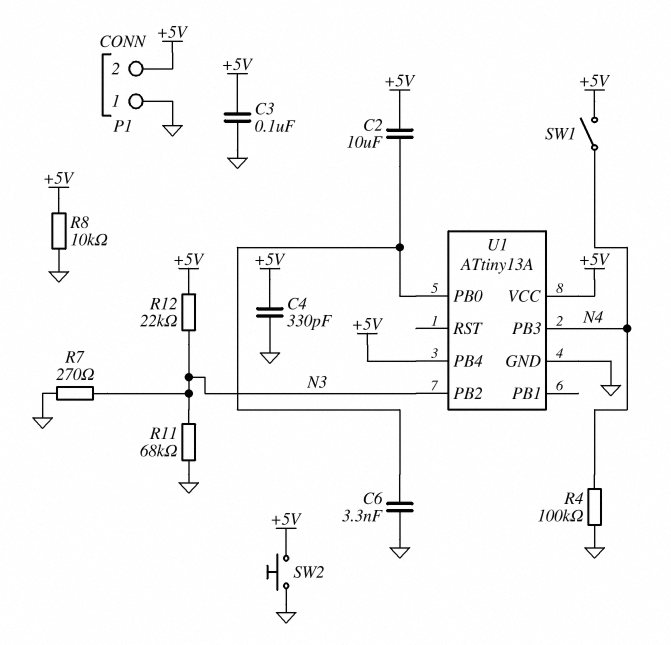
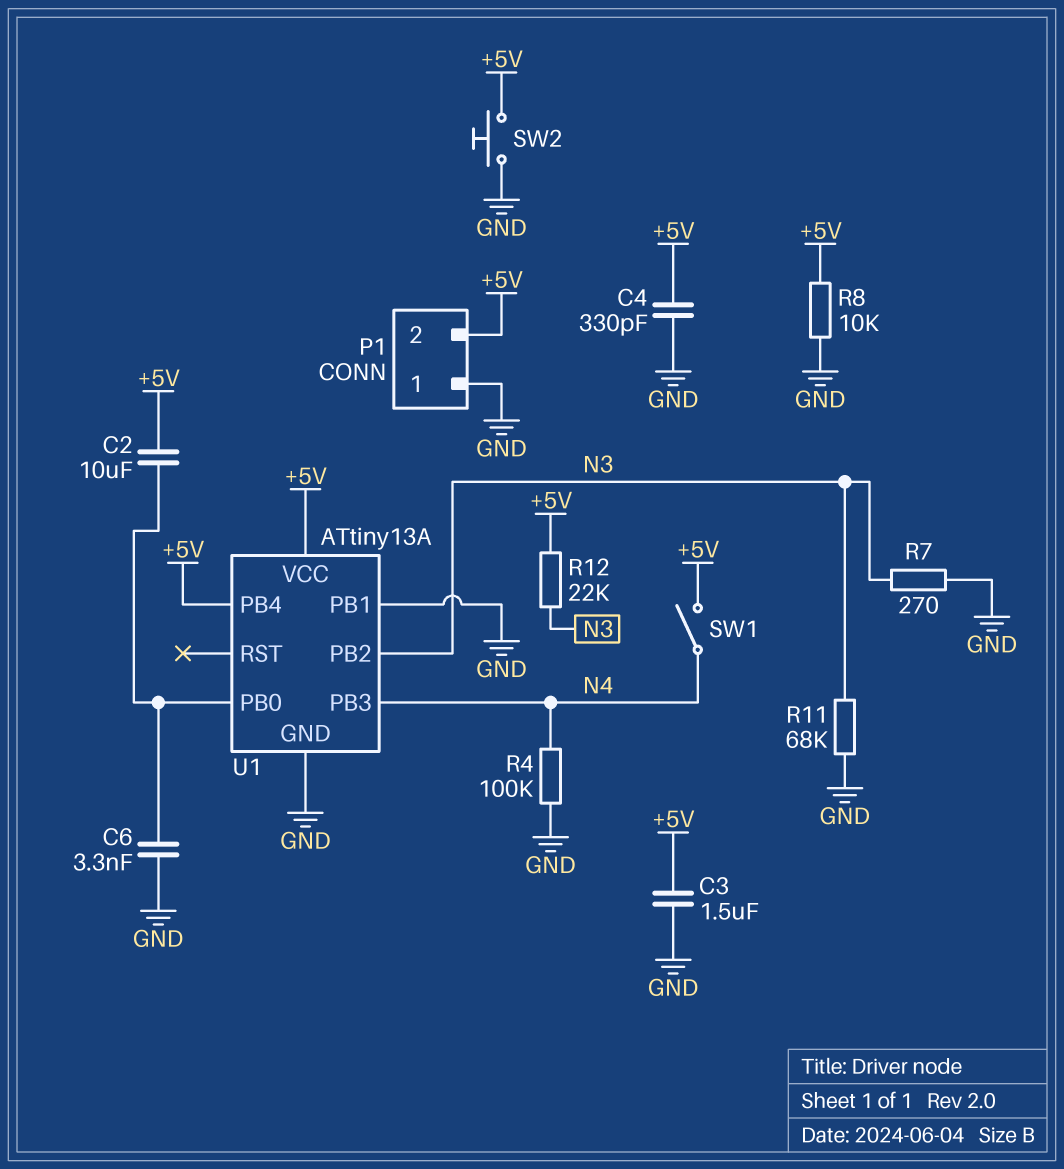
C3: 100nF (+5V, GND) -> 1.5uF (+5V, GND)
U1 pin PB1: none -> GND

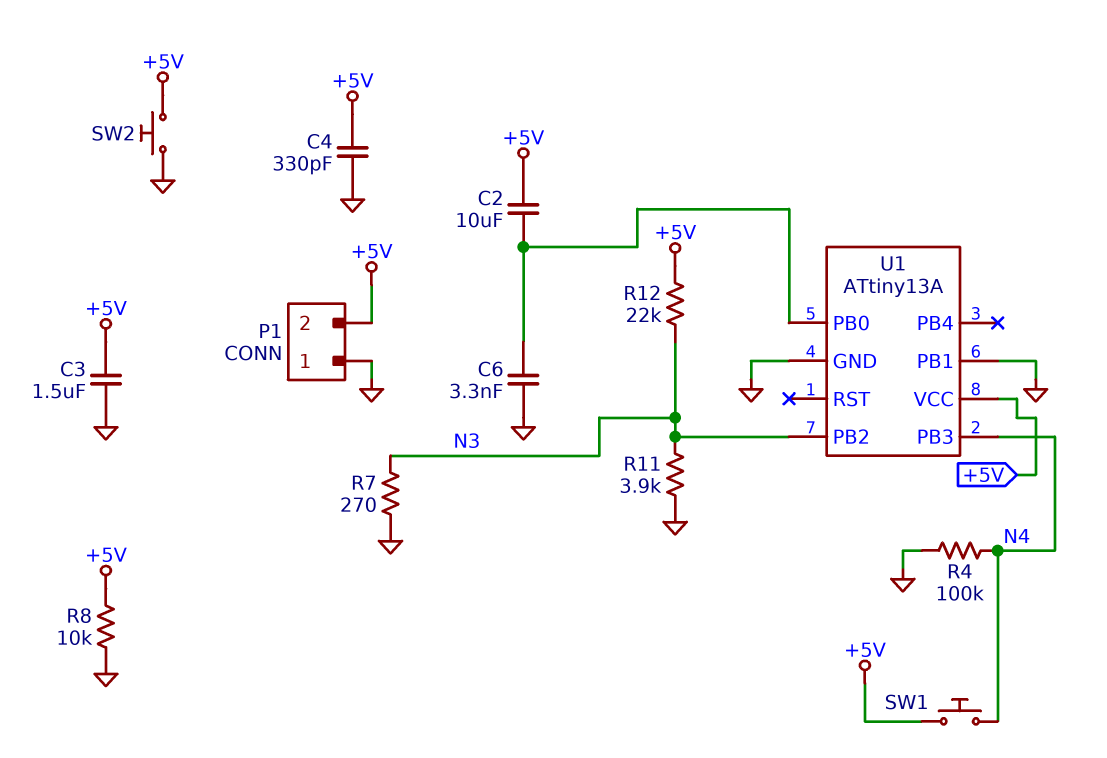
R11: 68k (GND, N3) -> 3.9k (GND, N3)
SW1: switch (+5V, N4) -> button (+5V, N4)
U1 pin PB4: +5V -> none

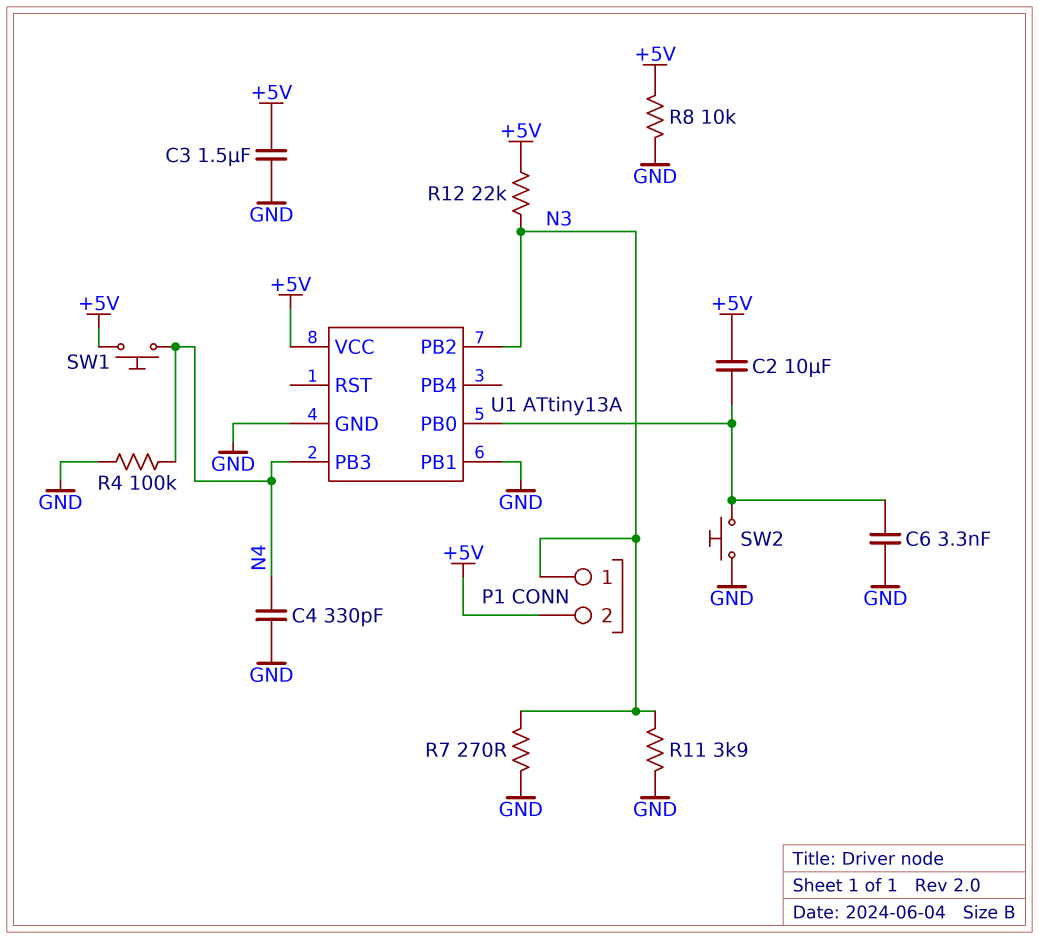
C4: 330pF (+5V, GND) -> 330pF (GND, N4)
P1 pin 1: GND -> N3
SW2: button (+5V, GND) -> button (GND, U1/PB0)

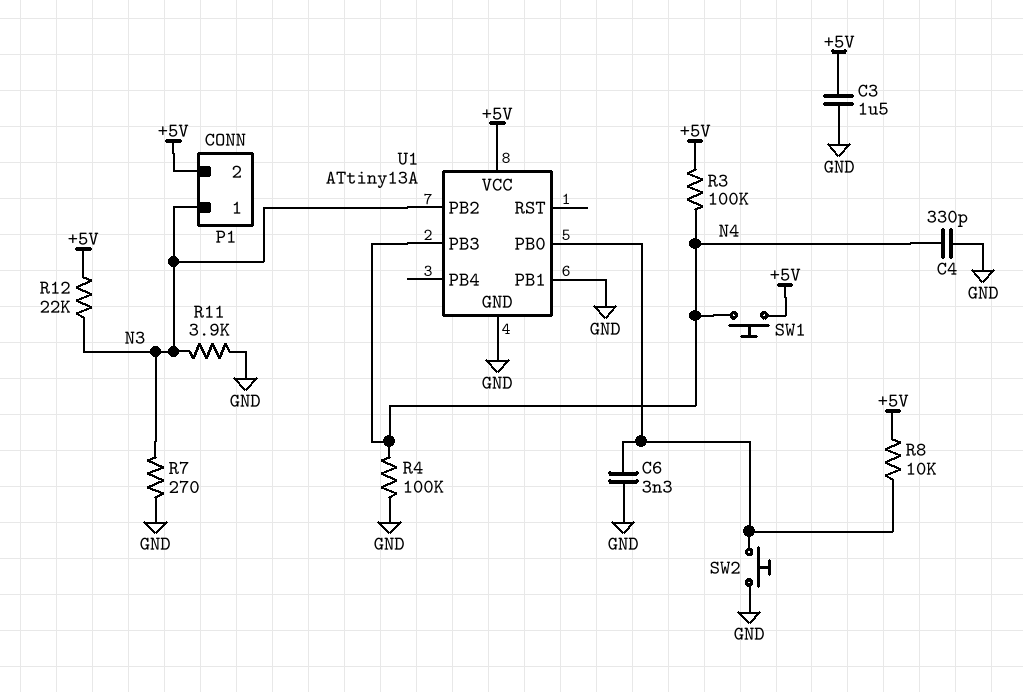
C2: 10uF (+5V, U1/PB0) -> none
R3: none -> 100k (+5V, N4)
R8: 10k (+5V, GND) -> 10k (+5V, U1/PB0)

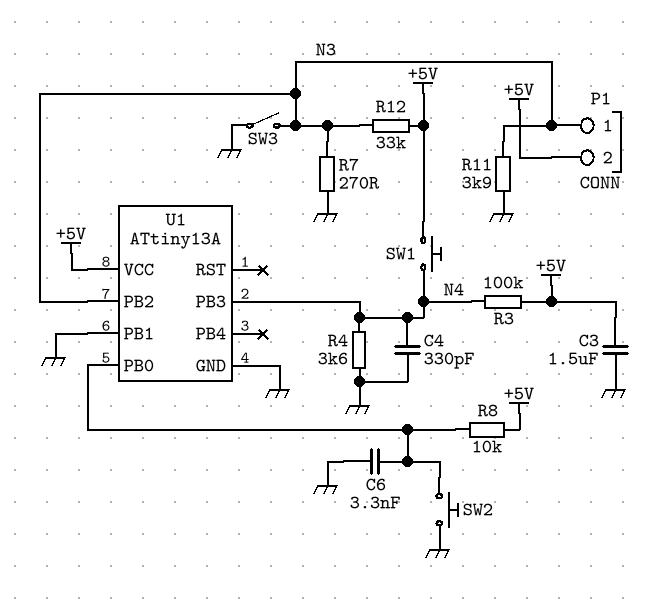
R4: 100k (GND, N4) -> 3.6k (GND, N4)
R12: 22k (+5V, N3) -> 33k (+5V, N3)
SW3: none -> switch (GND, N3)

